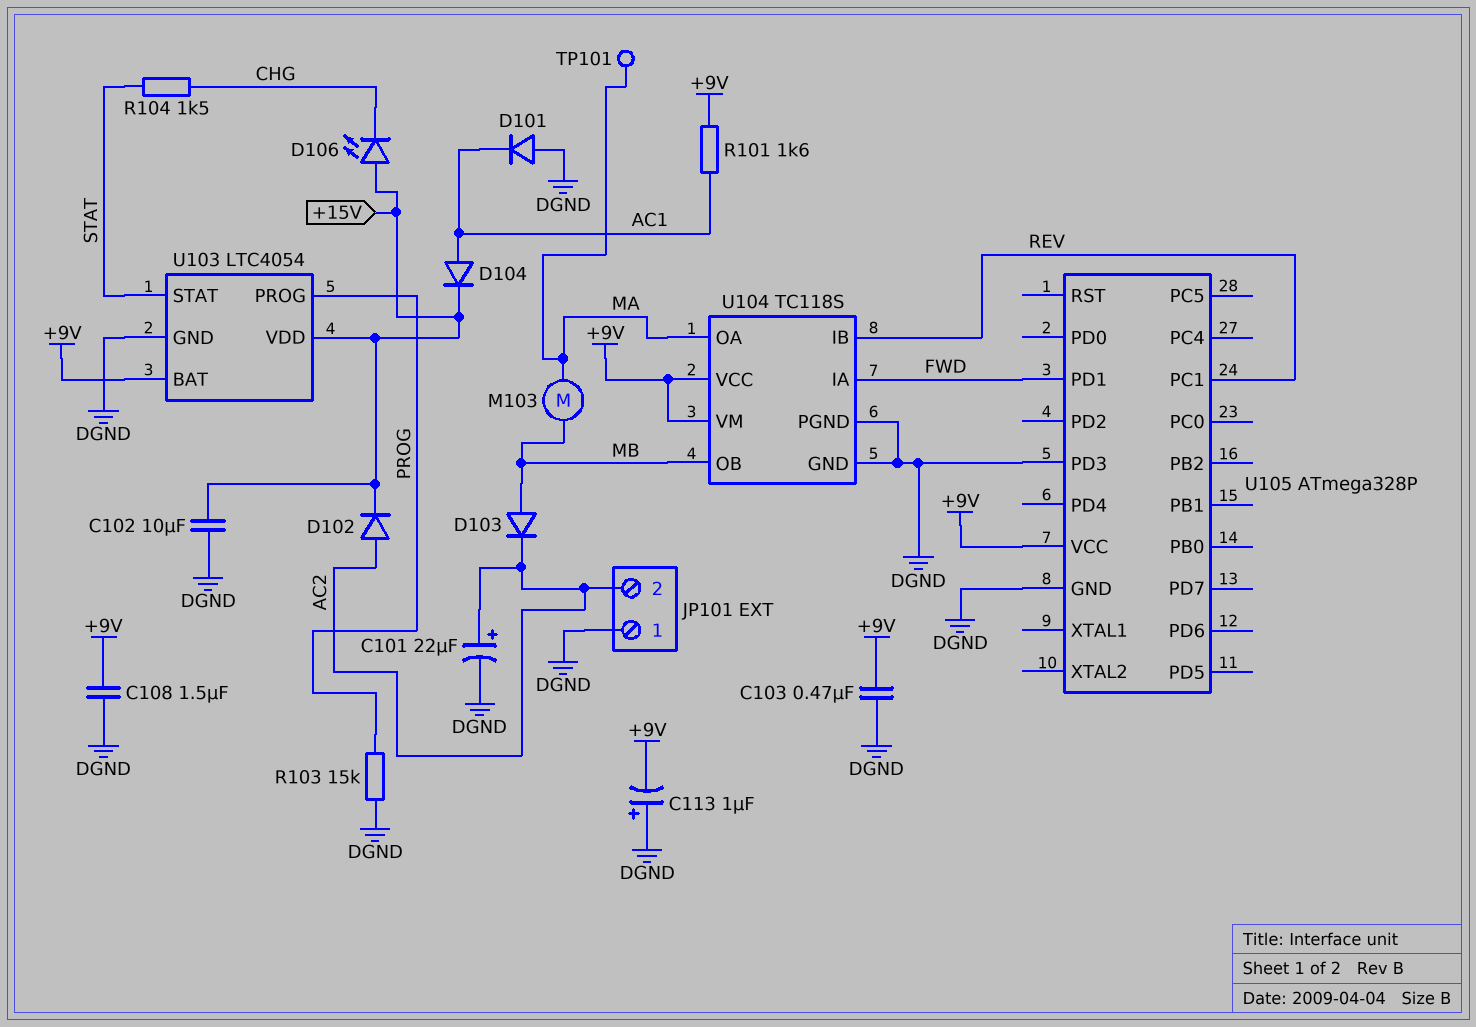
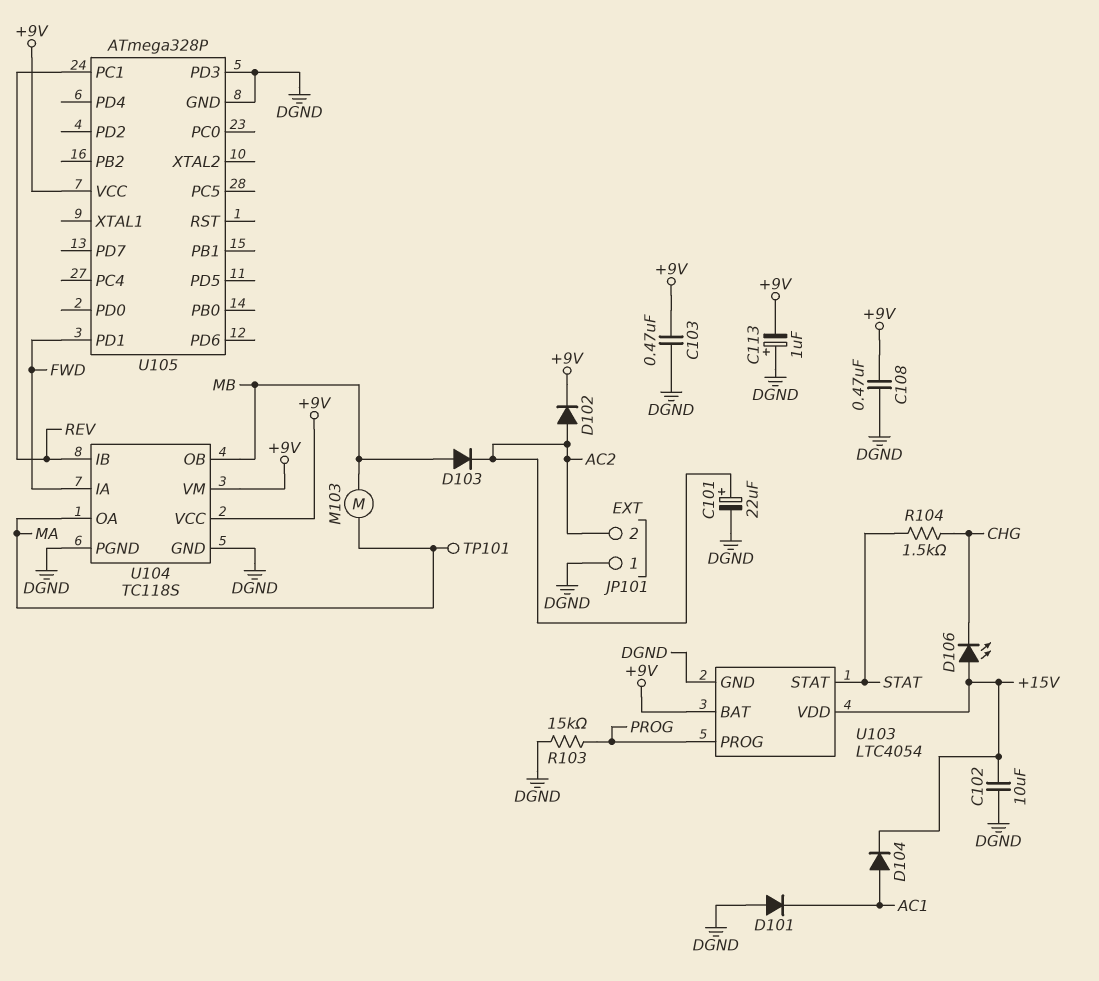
C108: 1.5uF (+9V, DGND) -> 470nF (+9V, DGND)
D102: diode (A AC2, K +15V) -> diode (A AC2, K +9V)
R101: 1.6k (+9V, AC1) -> none

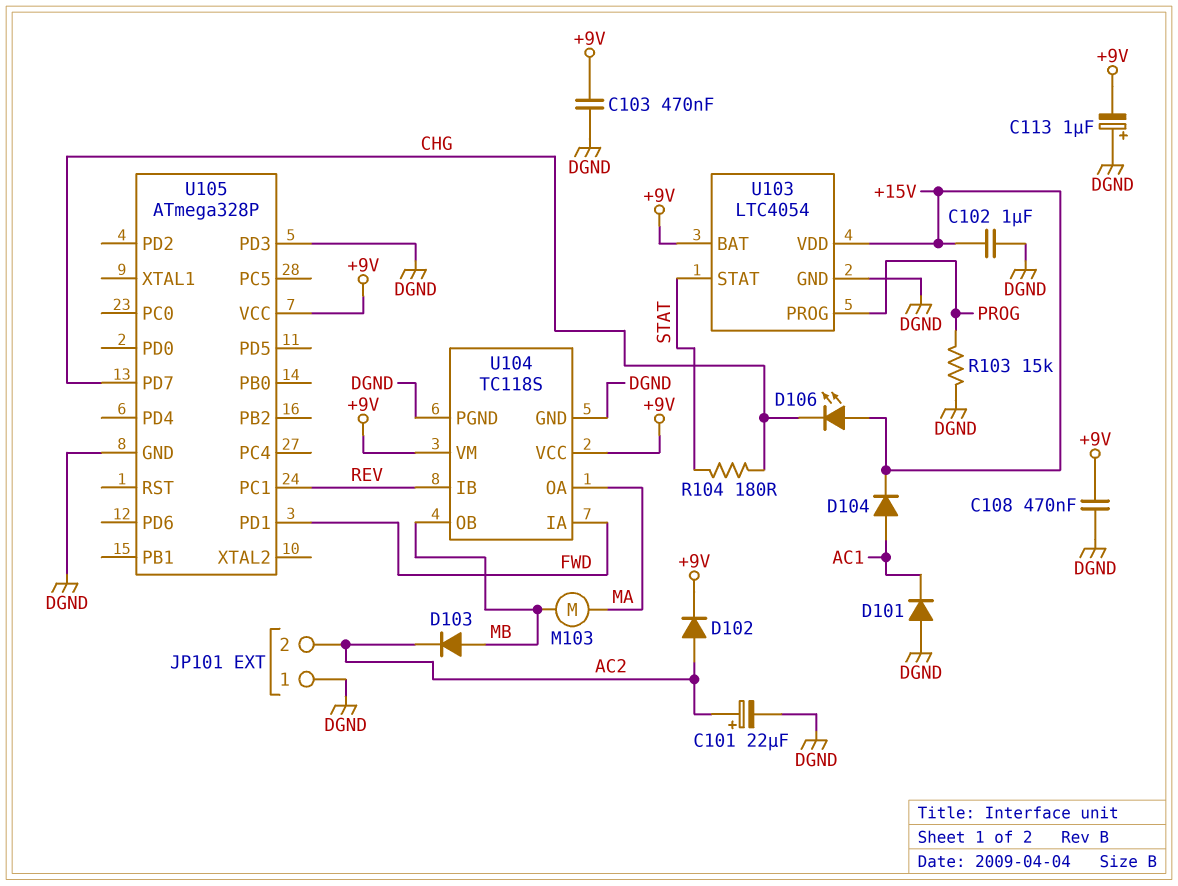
C102: 10uF (+15V, DGND) -> 1uF (+15V, DGND)
R104: 1.5k (CHG, STAT) -> 180 (CHG, STAT)
TP101: test point (MA) -> none
U105 pin PD7: none -> CHG

